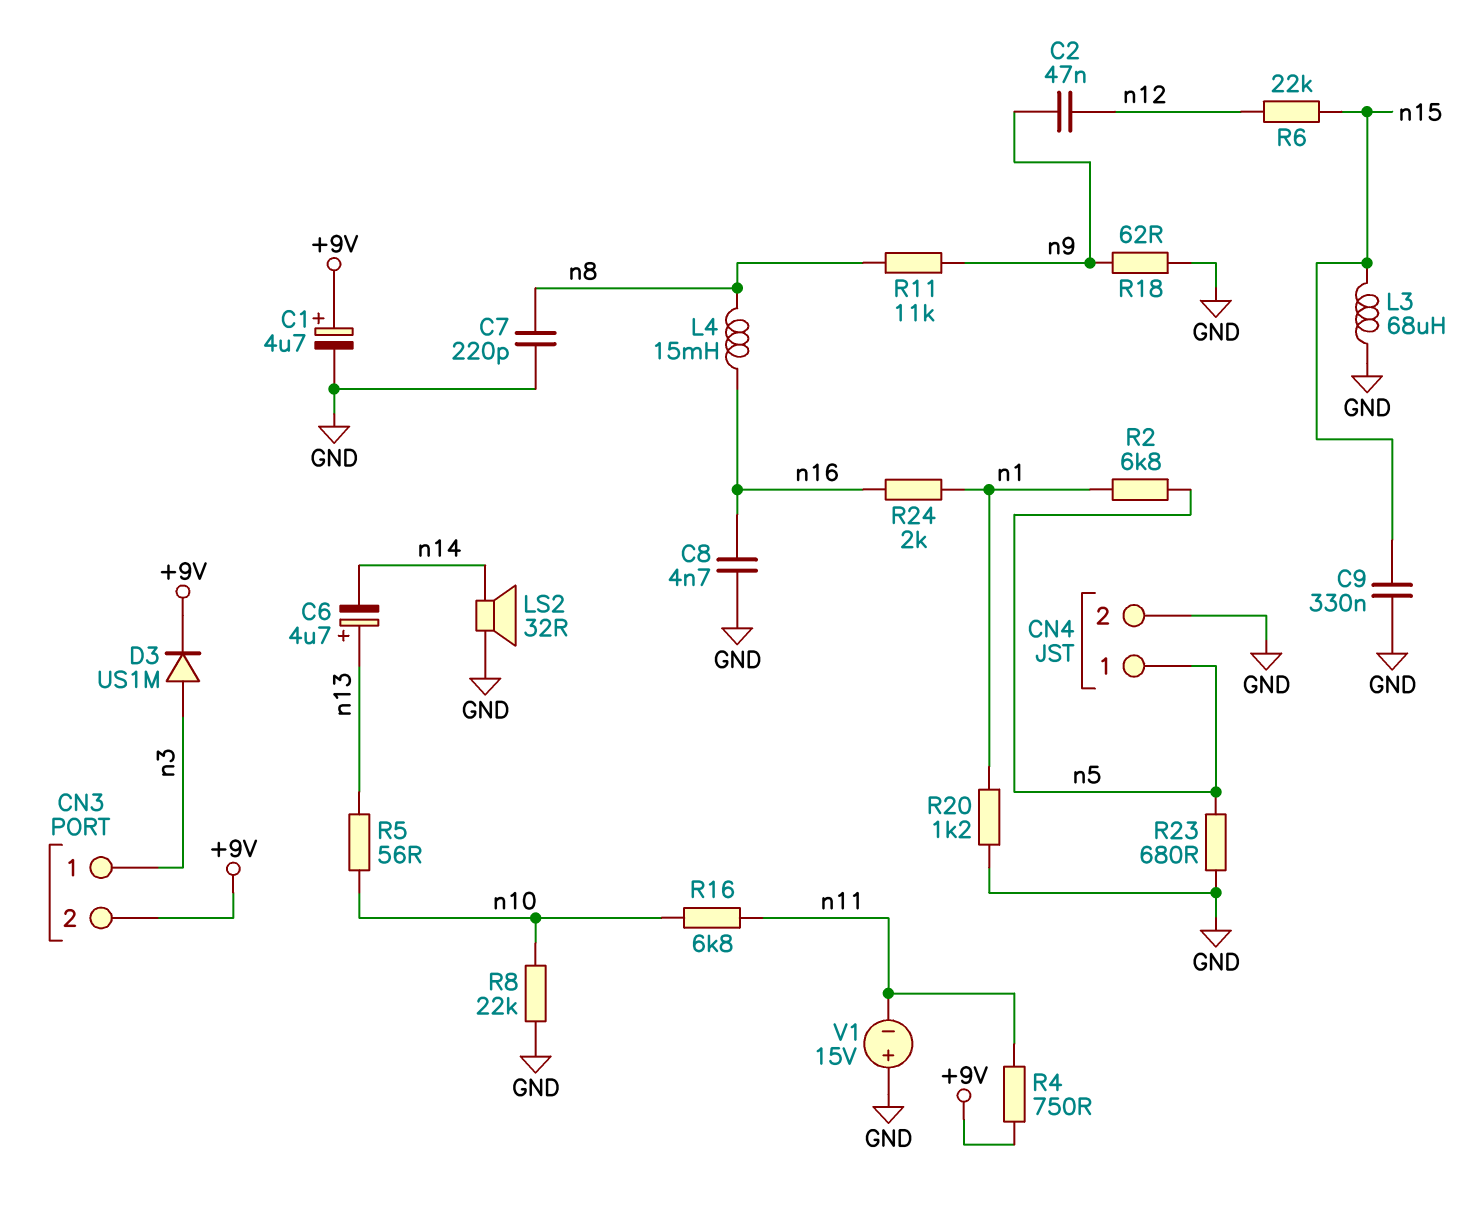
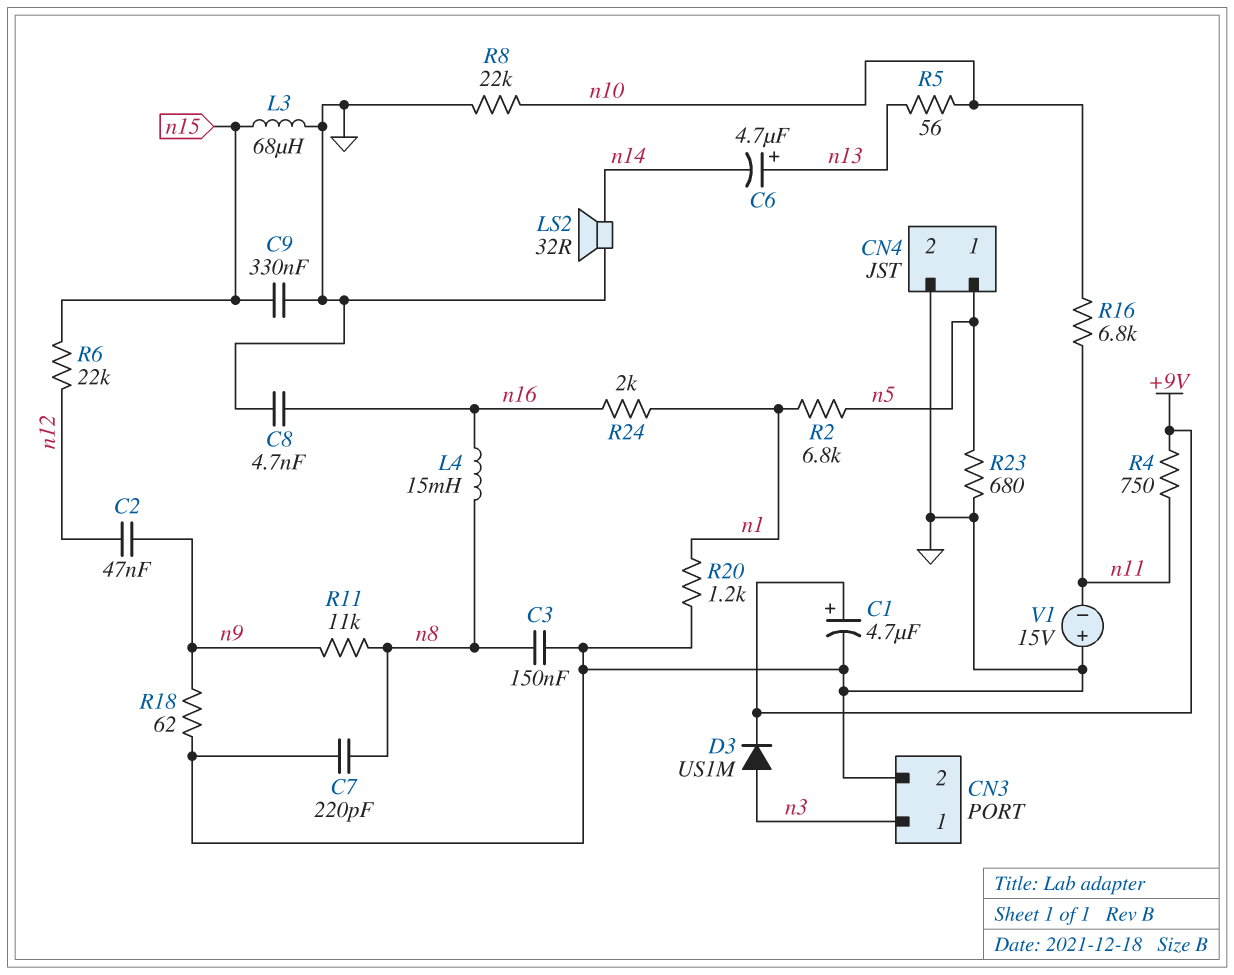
C3: none -> 150nF (GND, n8)
CN3 pin 2: +9V -> GND

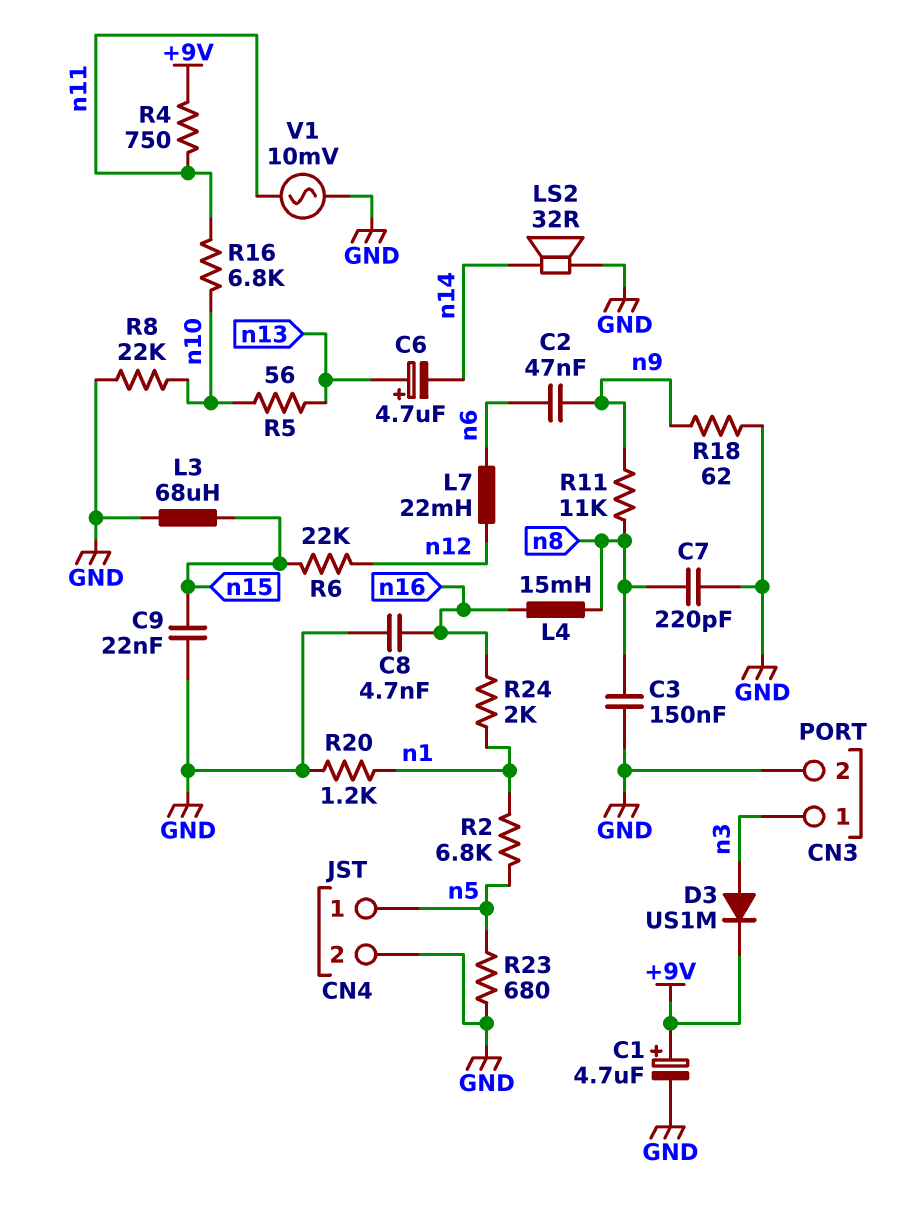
C2: 47nF (n9, n12) -> 47nF (n6, n9)
C9: 330nF (GND, n15) -> 22nF (GND, n15)
L7: none -> 22mH (n6, n12)
V1: 15V (plus GND, minus n11) -> AC 10mV (GND, n11)

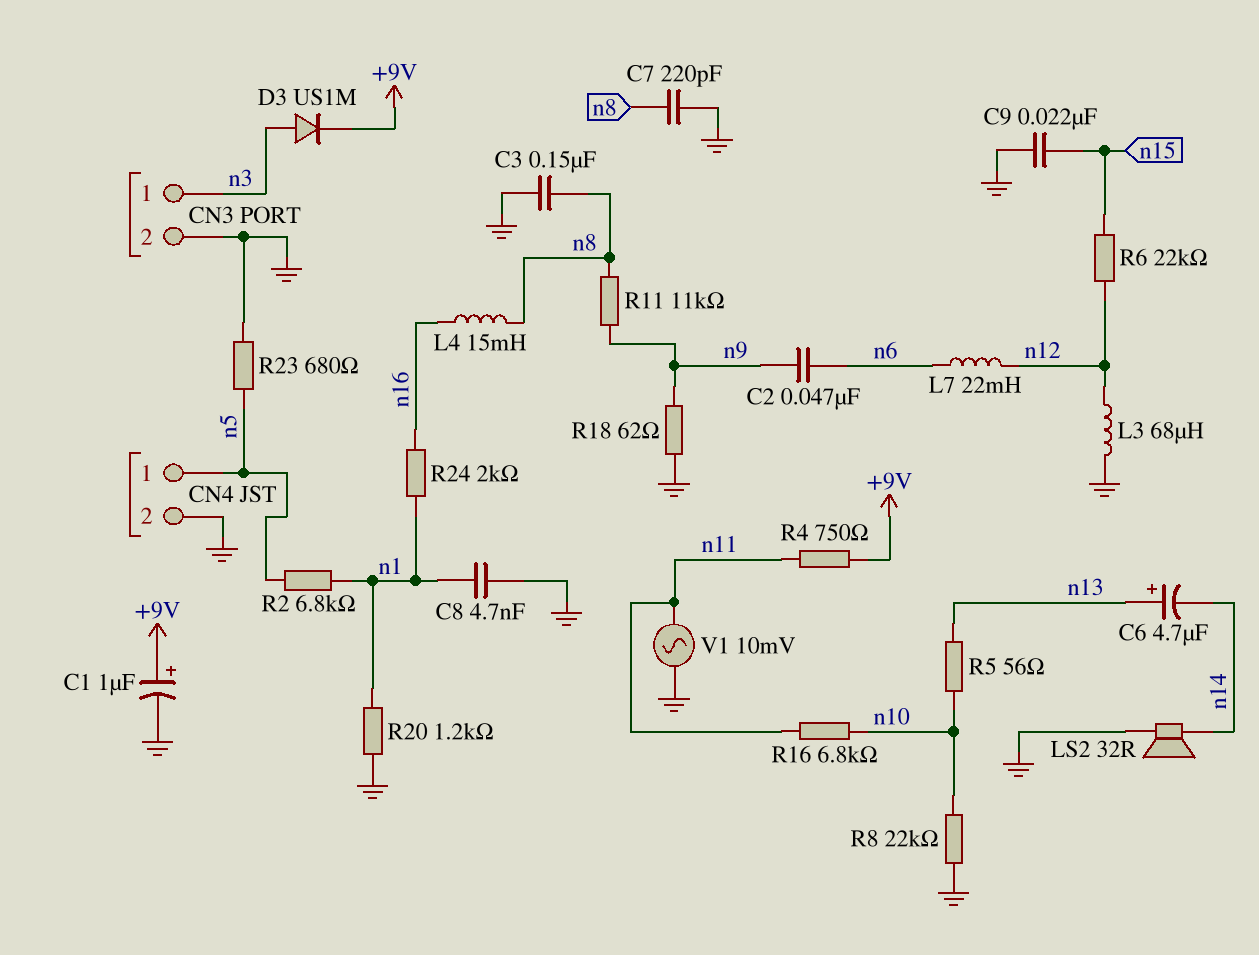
C1: 4.7uF (plus +9V, minus GND) -> 1uF (plus +9V, minus GND)
C8: 4.7nF (GND, n16) -> 4.7nF (GND, n1)
L3: 68uH (GND, n15) -> 68uH (GND, n12)

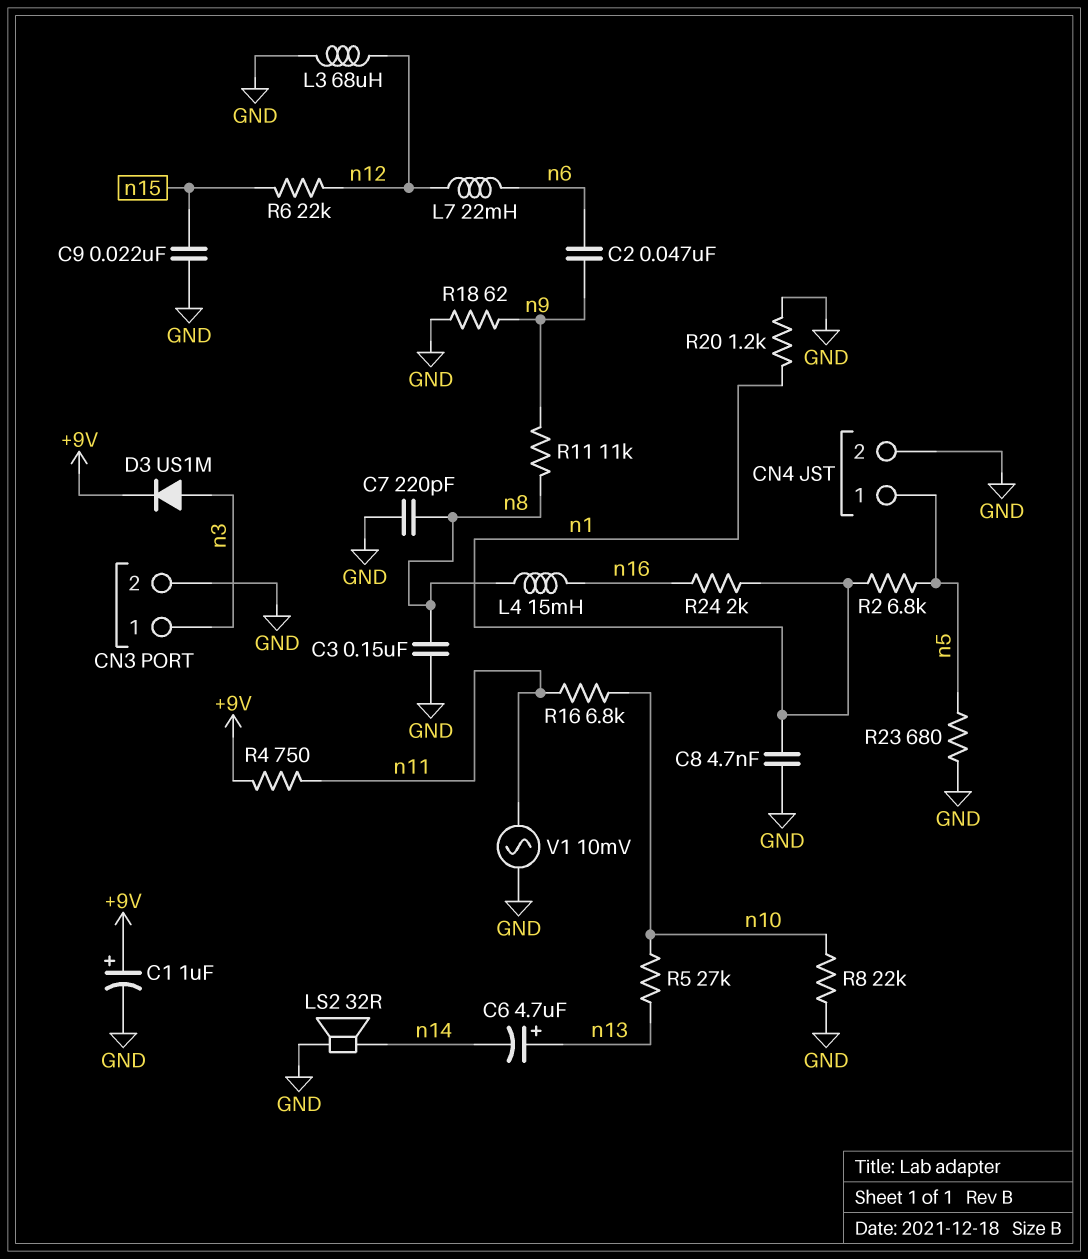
R5: 56 (n10, n13) -> 27k (n10, n13)

